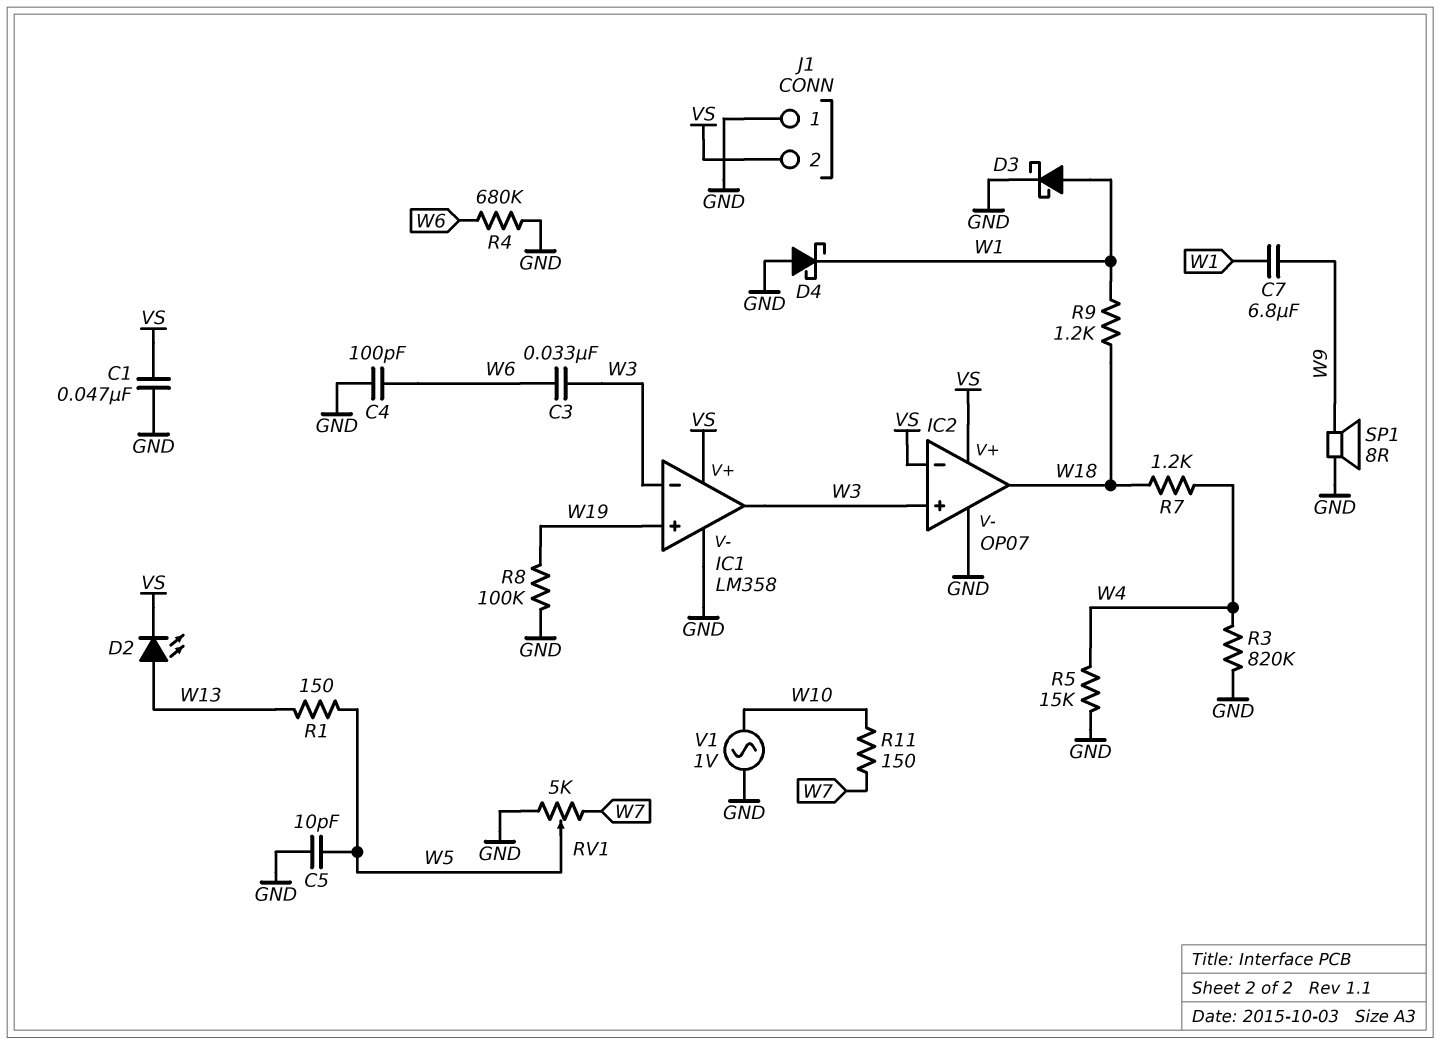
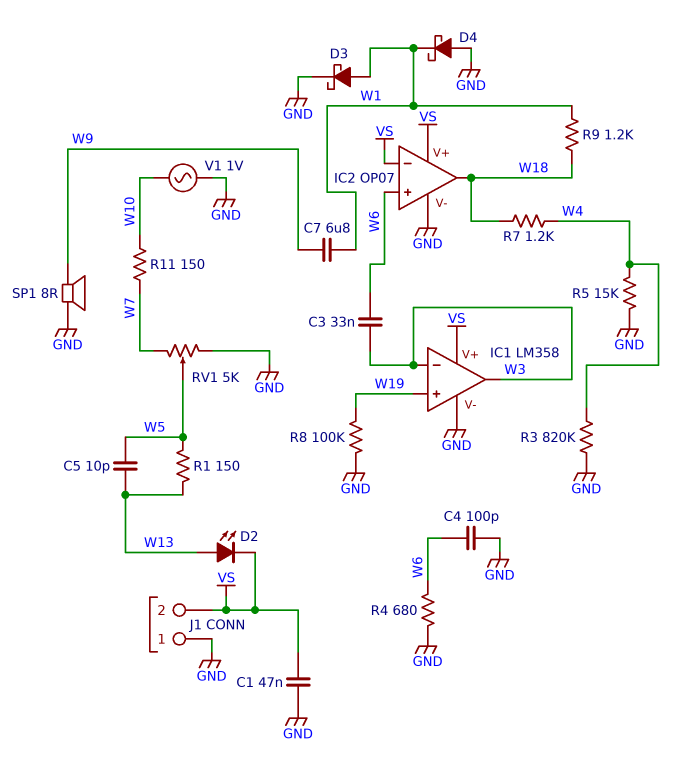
C5: 10pF (GND, W5) -> 10pF (W5, W13)
IC2 pin in+: W3 -> W6
R4: 680k (GND, W6) -> 680 (GND, W6)

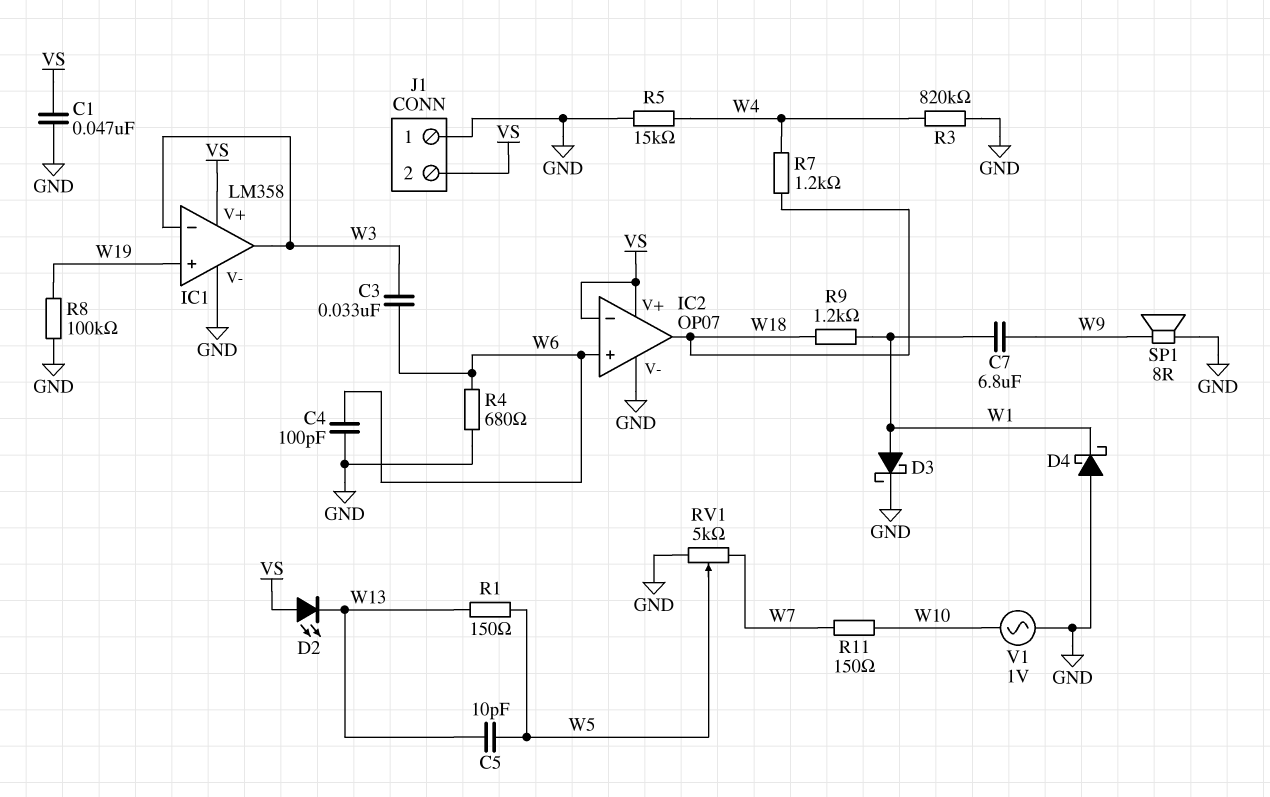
D2: LED (A W13, K VS) -> LED (A VS, K W13)

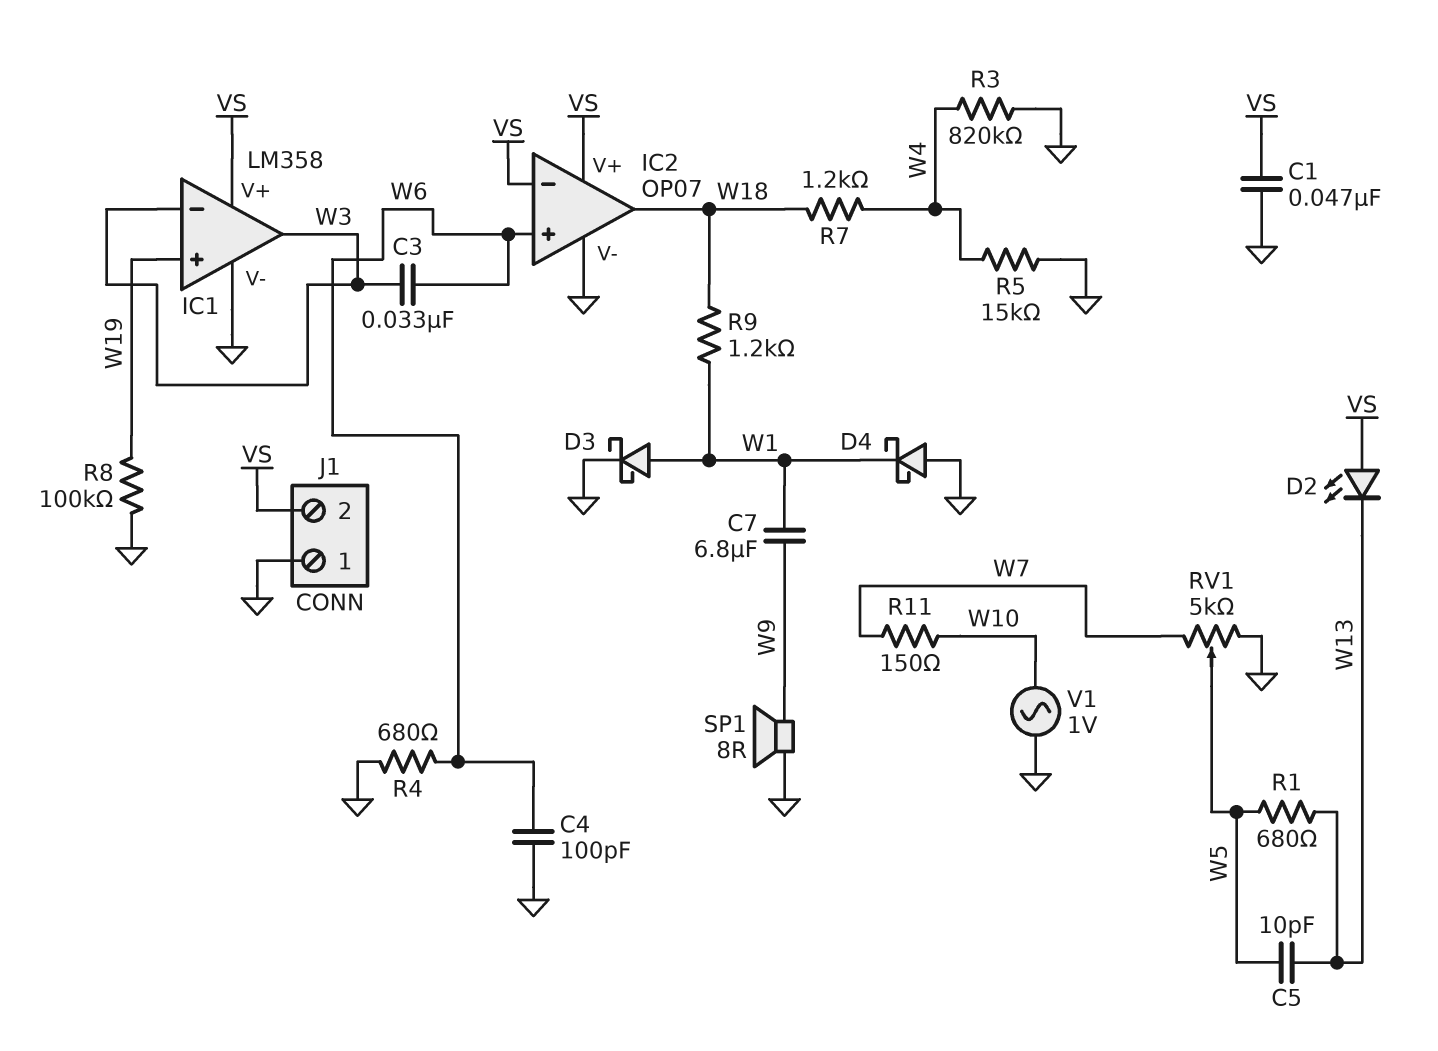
R1: 150 (W5, W13) -> 680 (W5, W13)

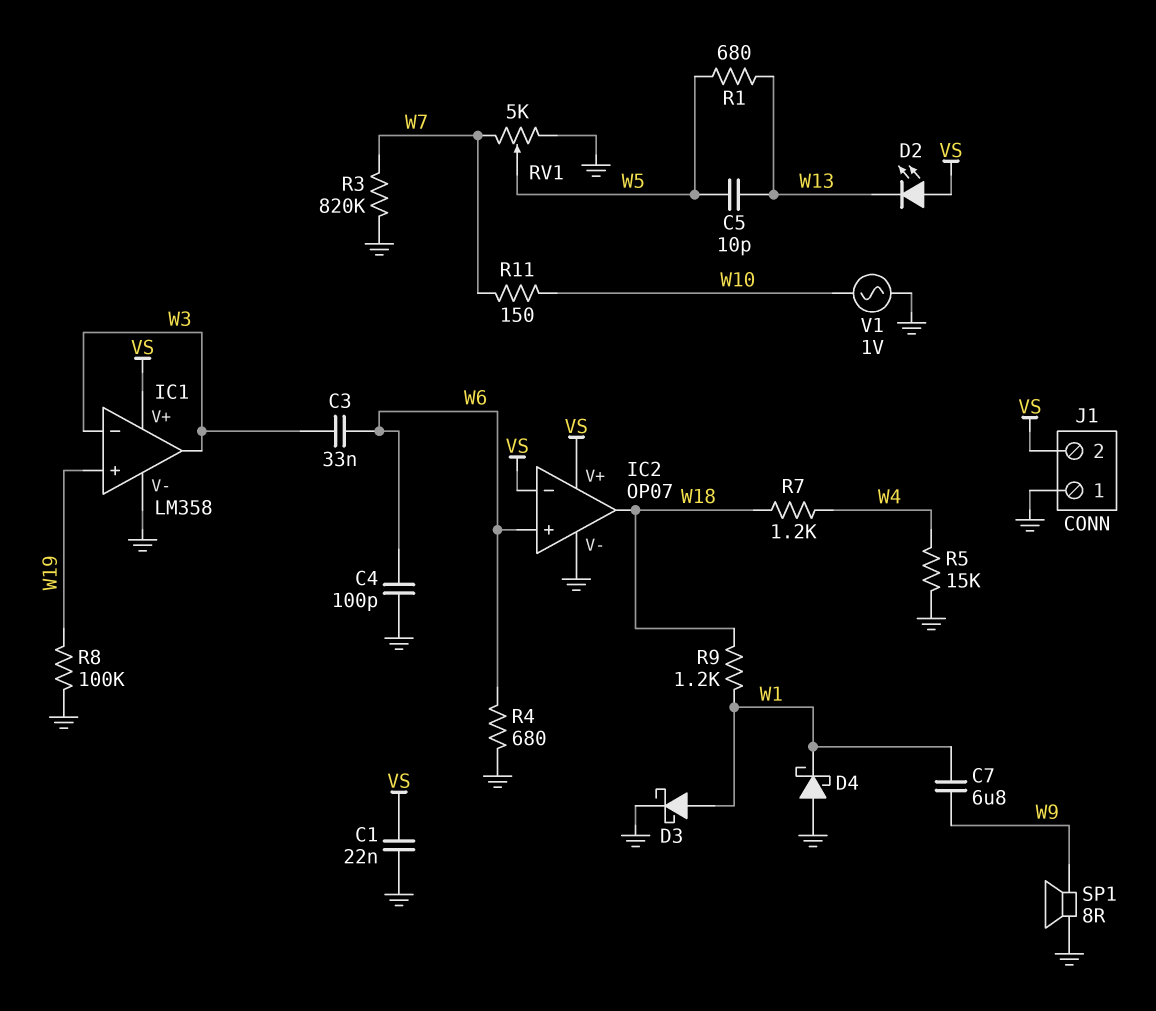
C1: 47nF (GND, VS) -> 22nF (GND, VS)
R3: 820k (GND, W4) -> 820k (GND, W7)

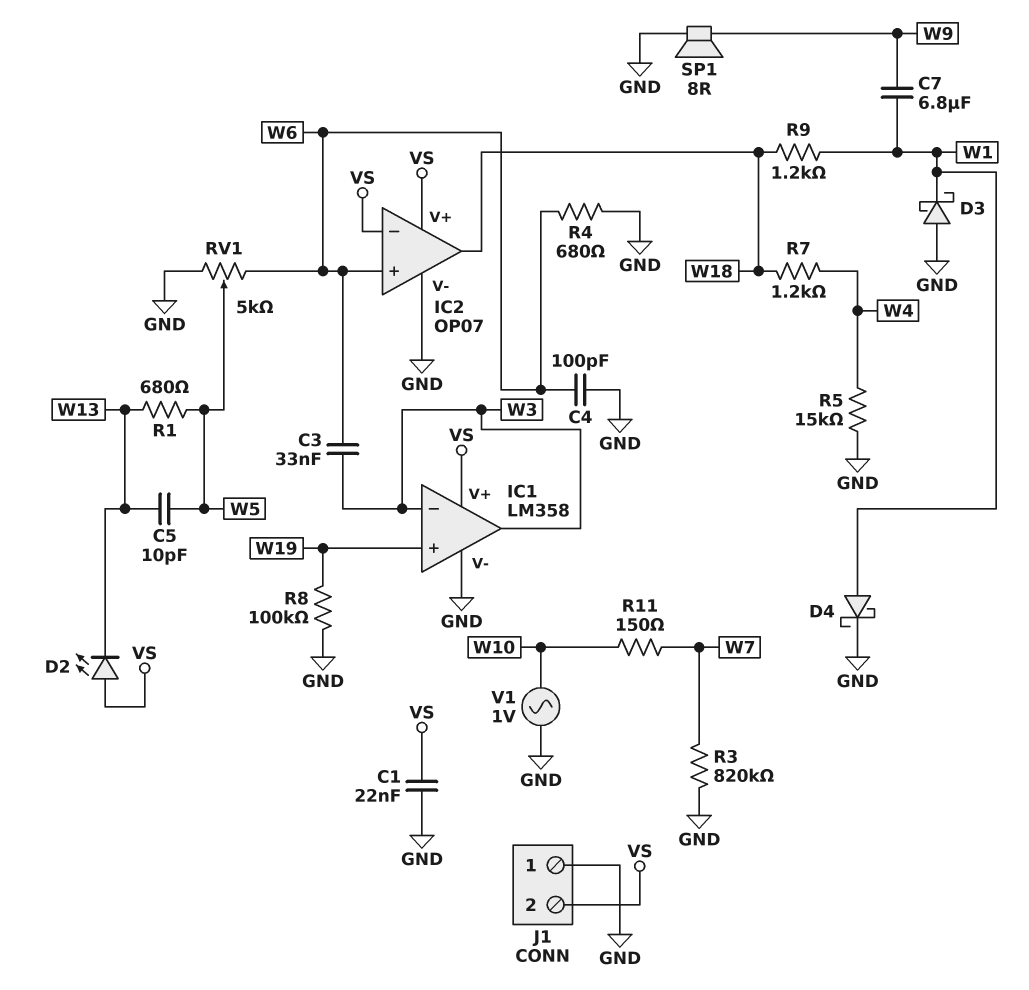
D3: schottky (A W1, K GND) -> schottky (A GND, K W1)
D4: schottky (A GND, K W1) -> schottky (A W1, K GND)
RV1: 5k (GND, W7, wiper W5) -> 5k (GND, W6, wiper W5)

